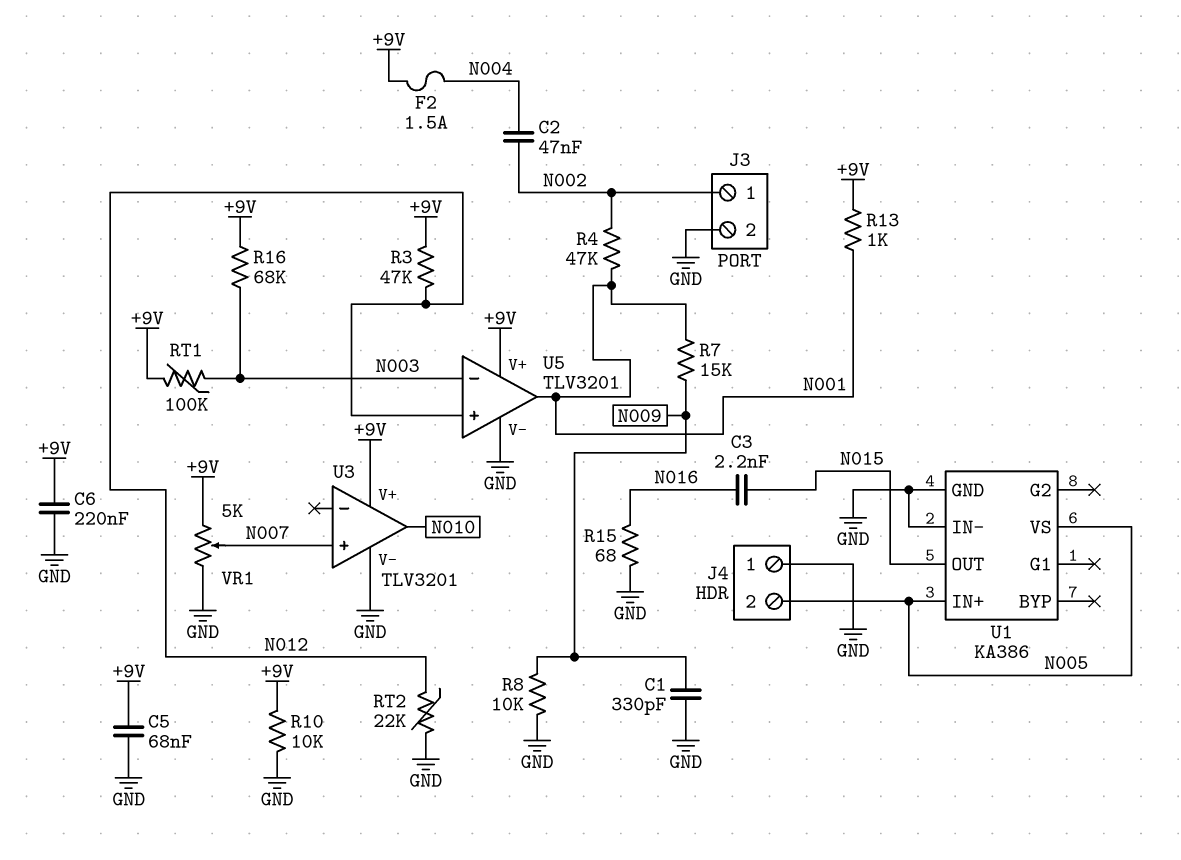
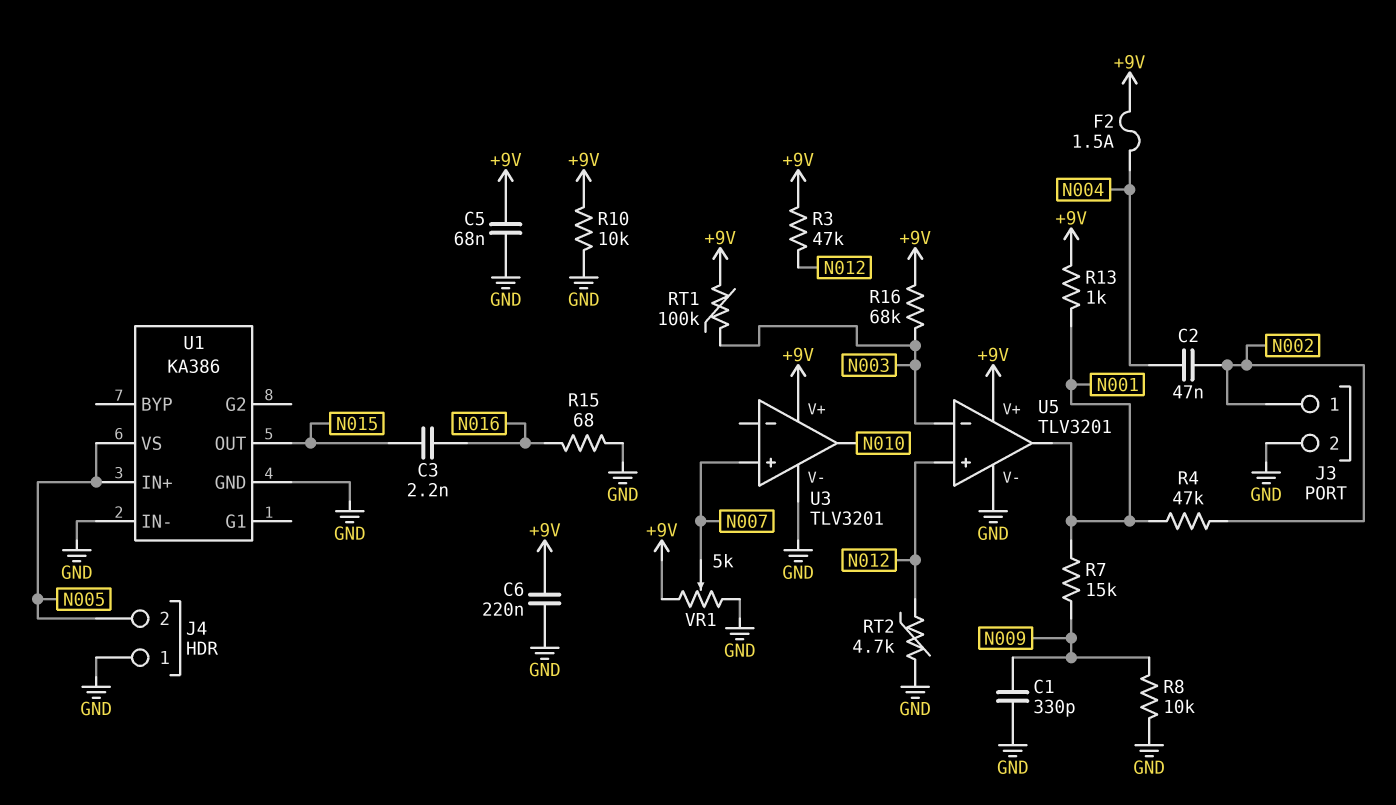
RT2: 22k (GND, N012) -> 4.7k (GND, N012)

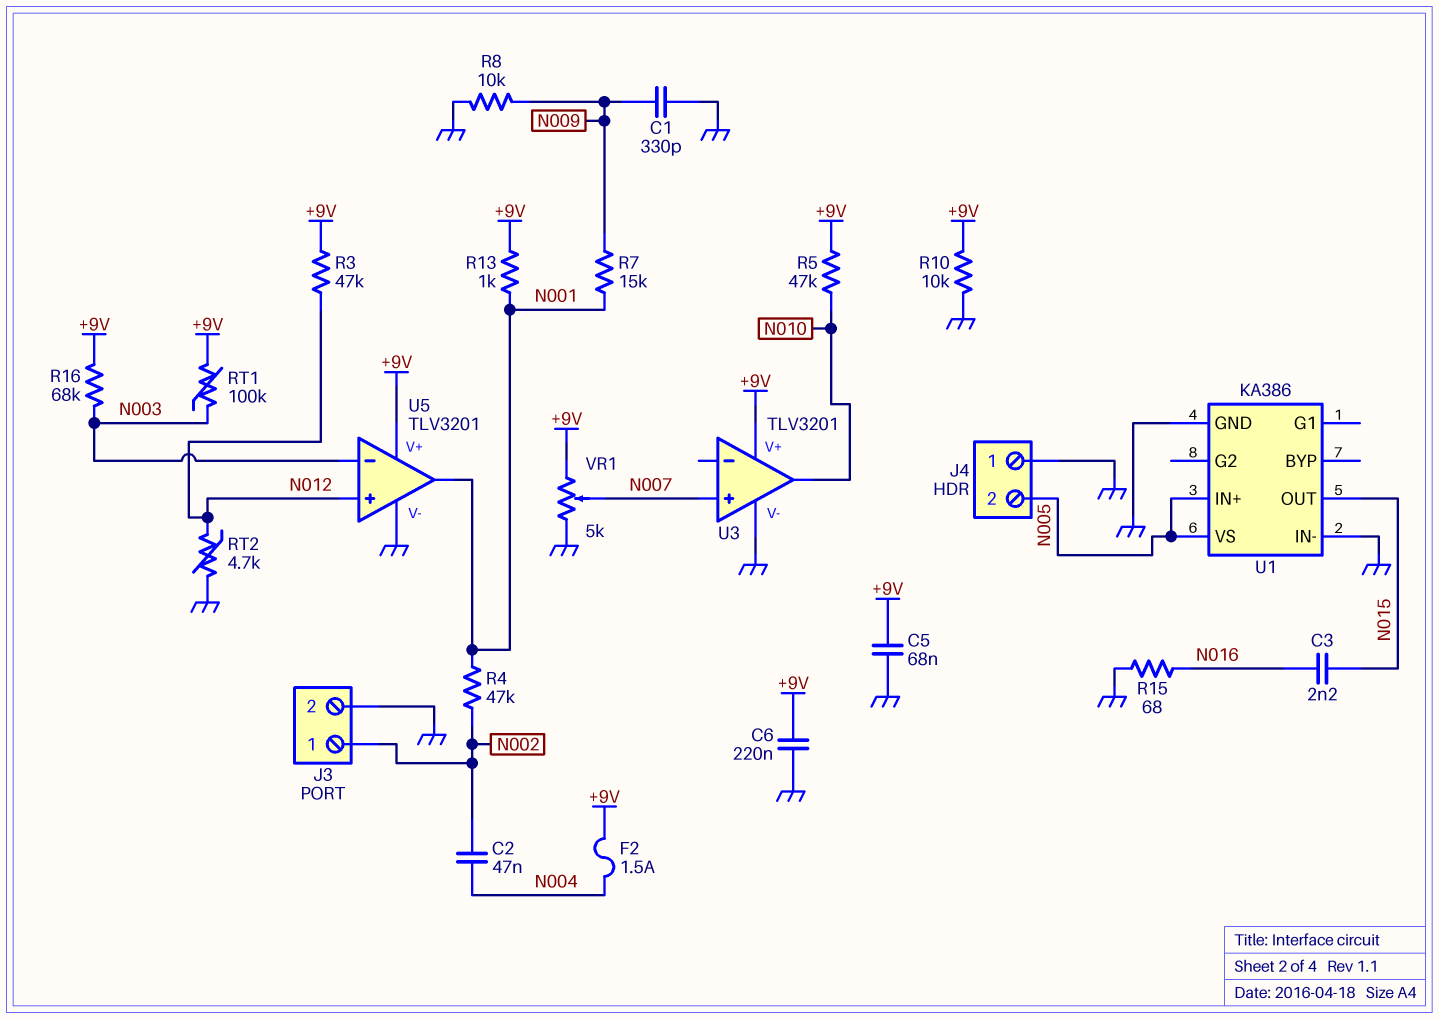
R5: none -> 47k (+9V, N010)

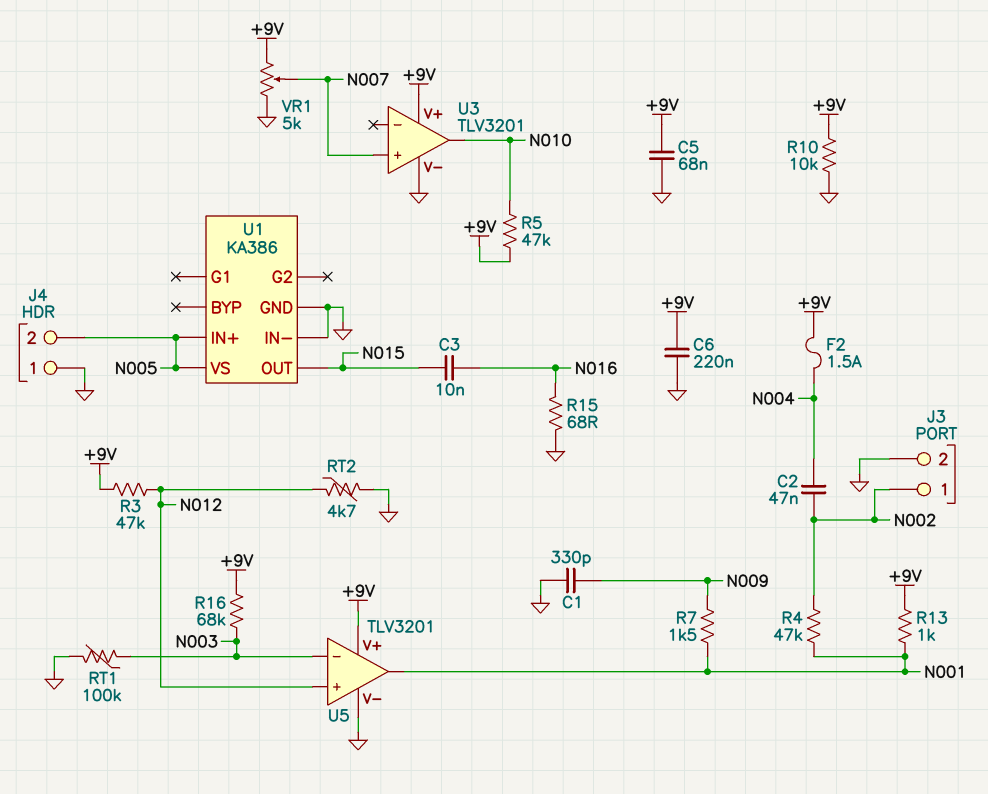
C3: 2.2nF (N015, N016) -> 10nF (N015, N016)
R7: 15k (N001, N009) -> 1.5k (N001, N009)
R8: 10k (GND, N009) -> none
RT1: 100k (+9V, N003) -> 100k (GND, N003)

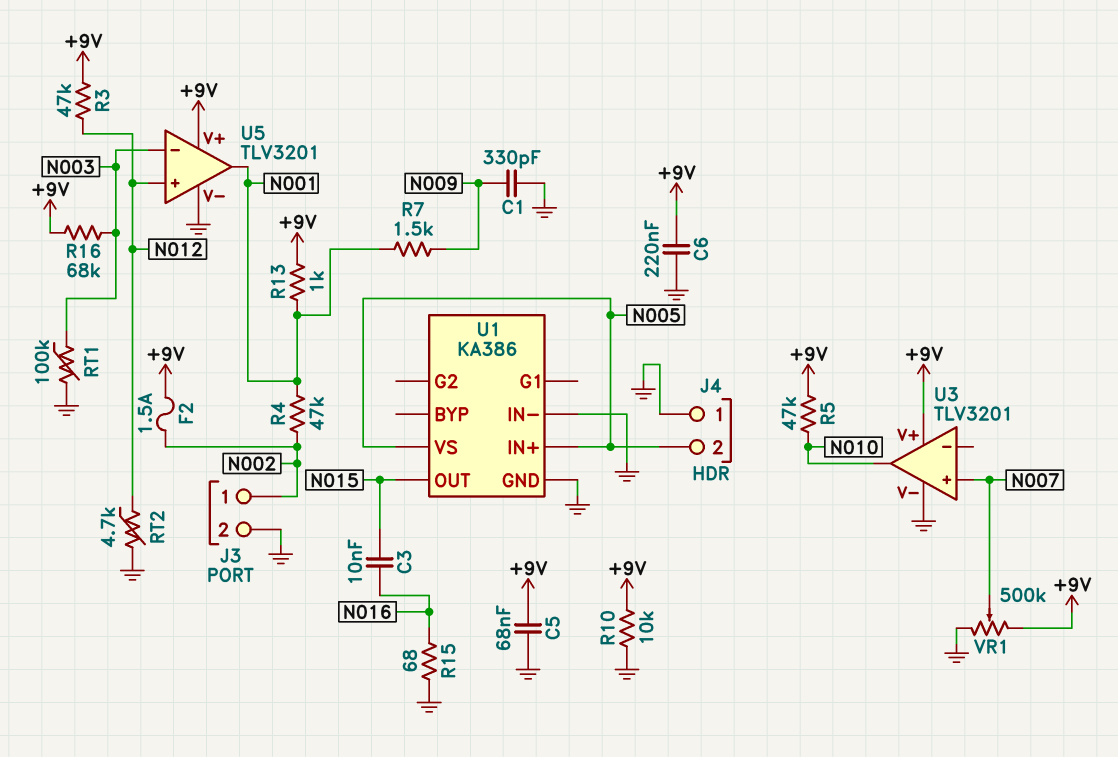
C2: 47nF (N002, N004) -> none
F2: 1.5A (+9V, N004) -> 1.5A (+9V, N002)
VR1: 5k (+9V, GND, wiper N007) -> 500k (+9V, GND, wiper N007)

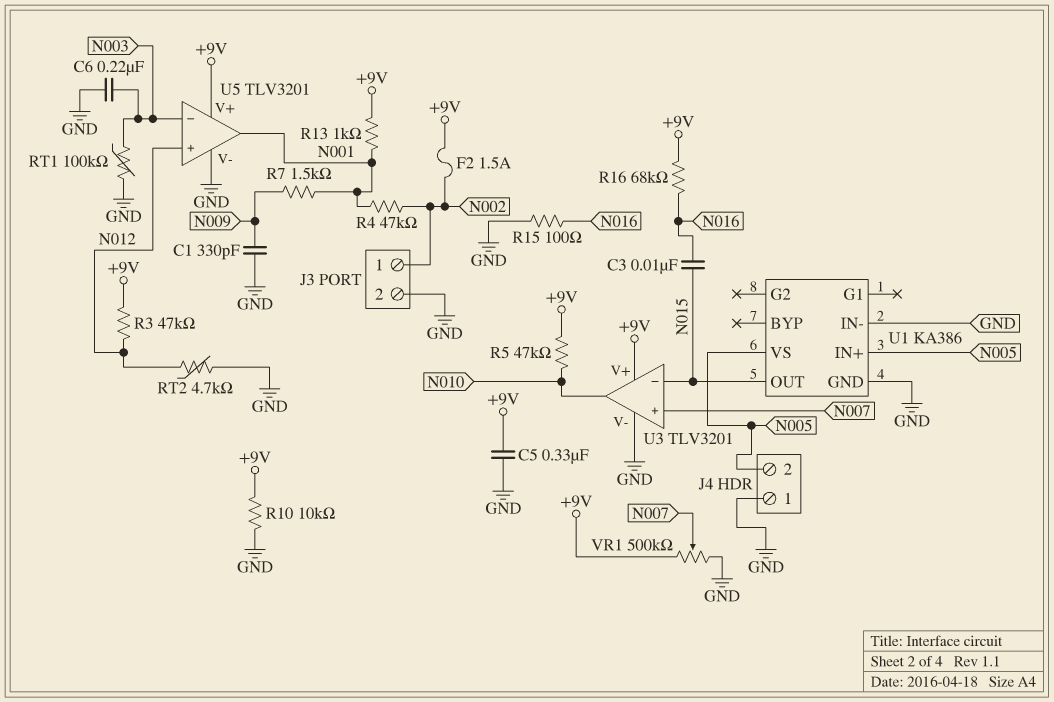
C5: 68nF (+9V, GND) -> 330nF (+9V, GND)
C6: 220nF (+9V, GND) -> 220nF (GND, N003)
R15: 68 (GND, N016) -> 100 (GND, N016)
R16: 68k (+9V, N003) -> 68k (+9V, N016)
U3 pin in-: none -> N015

